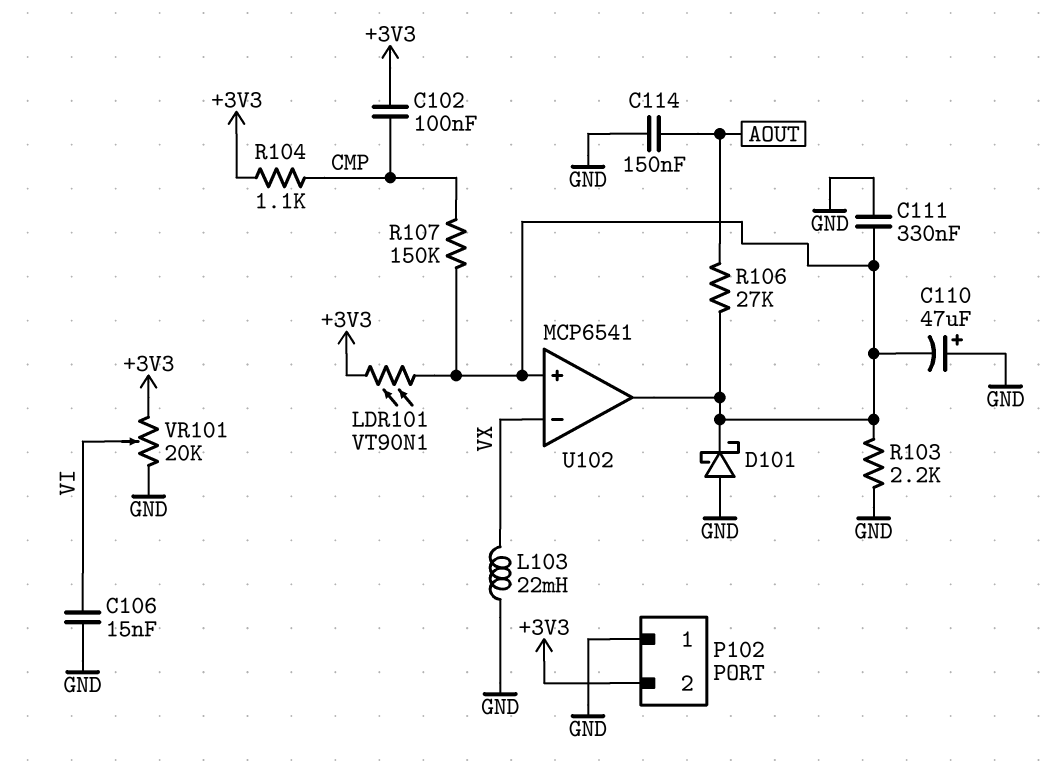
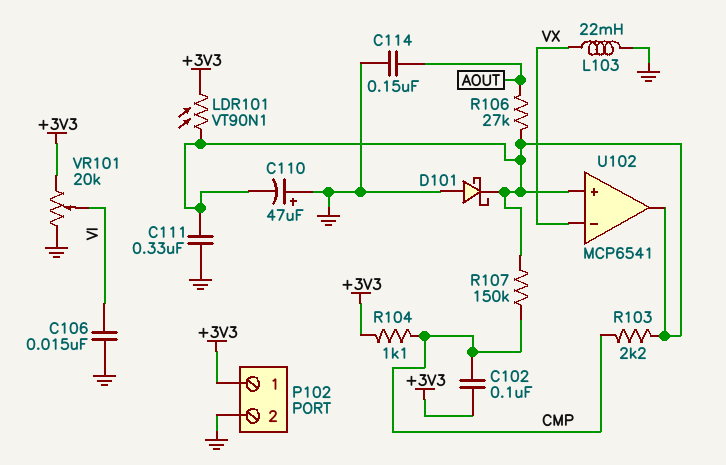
P102 pin 1: GND -> +3V3
P102 pin 2: +3V3 -> GND
R103: 2.2k (GND, U102/in+) -> 2.2k (CMP, U102/in+)

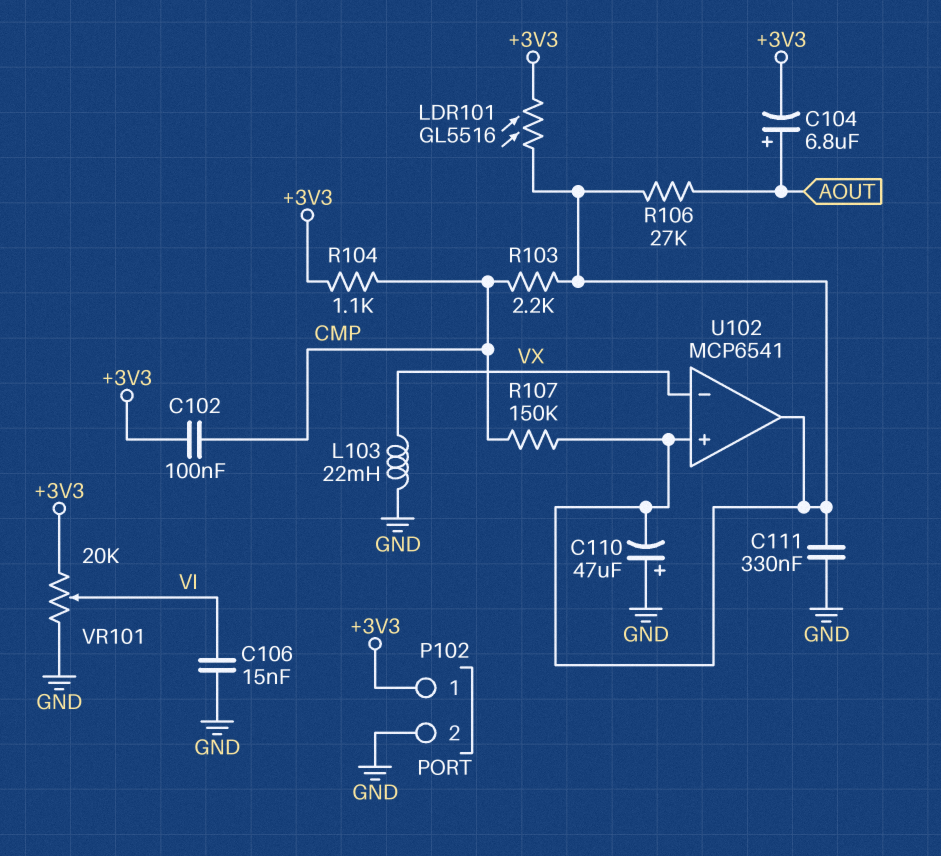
C104: none -> 6.8uF (plus AOUT, minus +3V3)
C114: 150nF (AOUT, GND) -> none
D101: schottky (A GND, K U102/in+) -> none
LDR101: VT90N1 (+3V3, U102/in+) -> GL5516 (+3V3, U102/in+)

